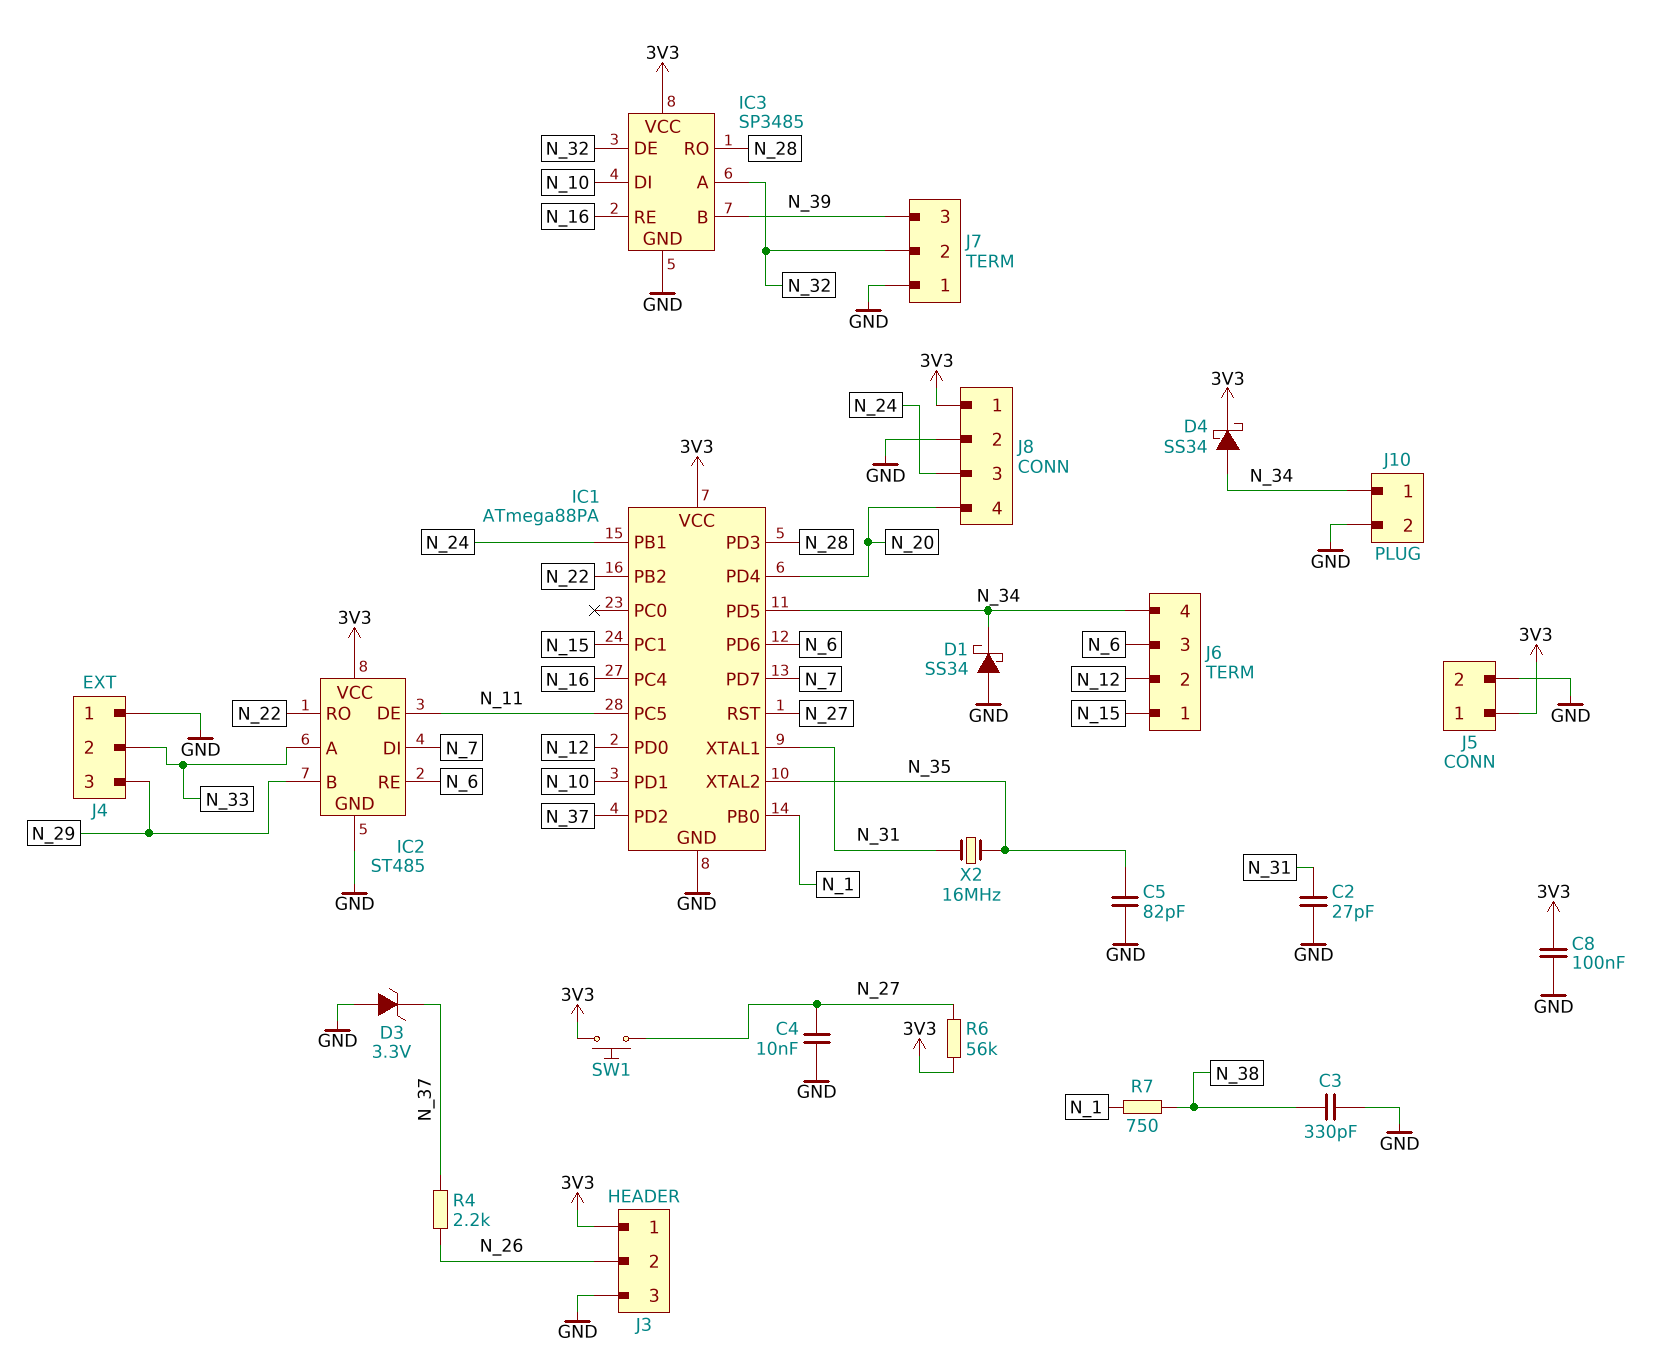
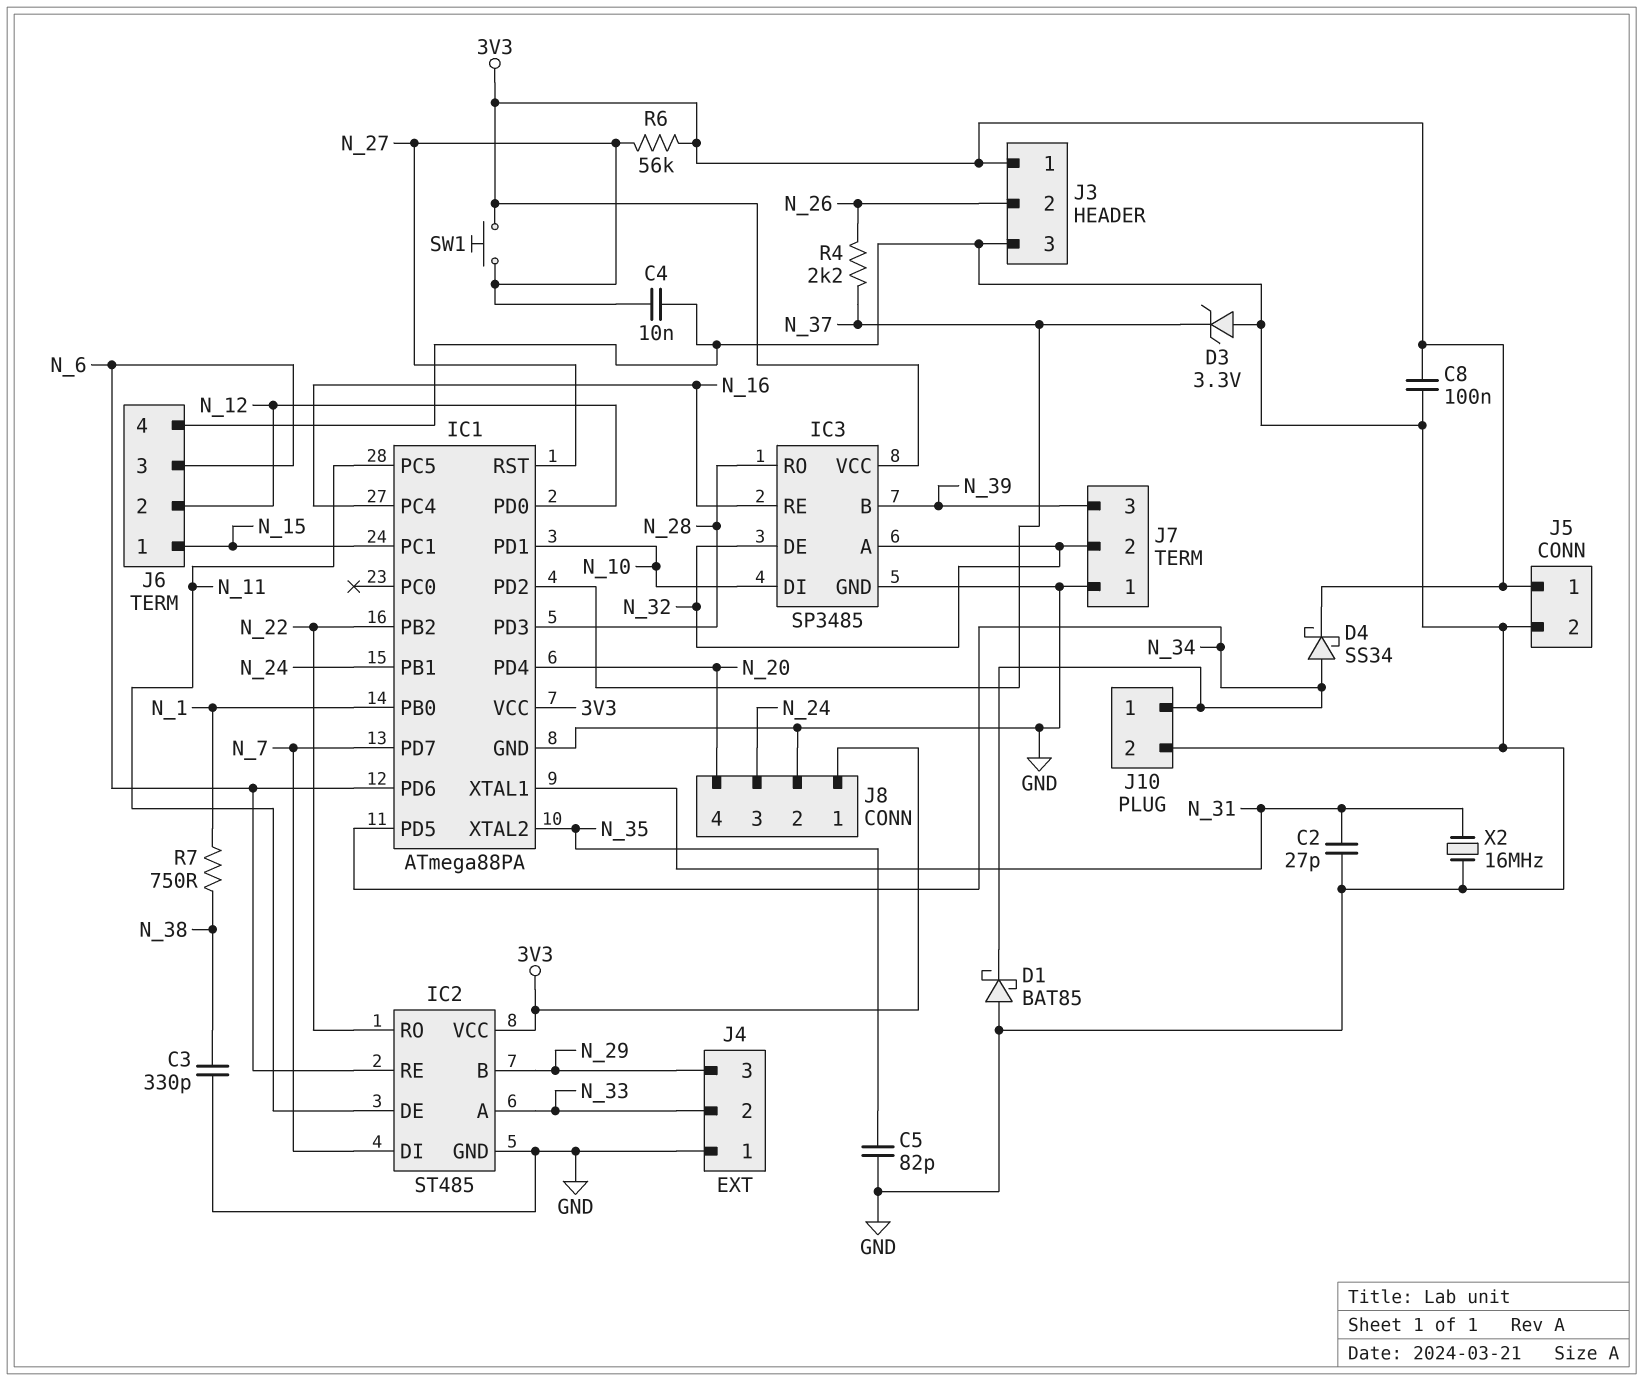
D1: schottky SS34 (A GND, K N_34) -> schottky BAT85 (A GND, K N_34)
J6 pin 4: N_34 -> GND
X2: 16MHz (N_31, N_35) -> 16MHz (GND, N_31)

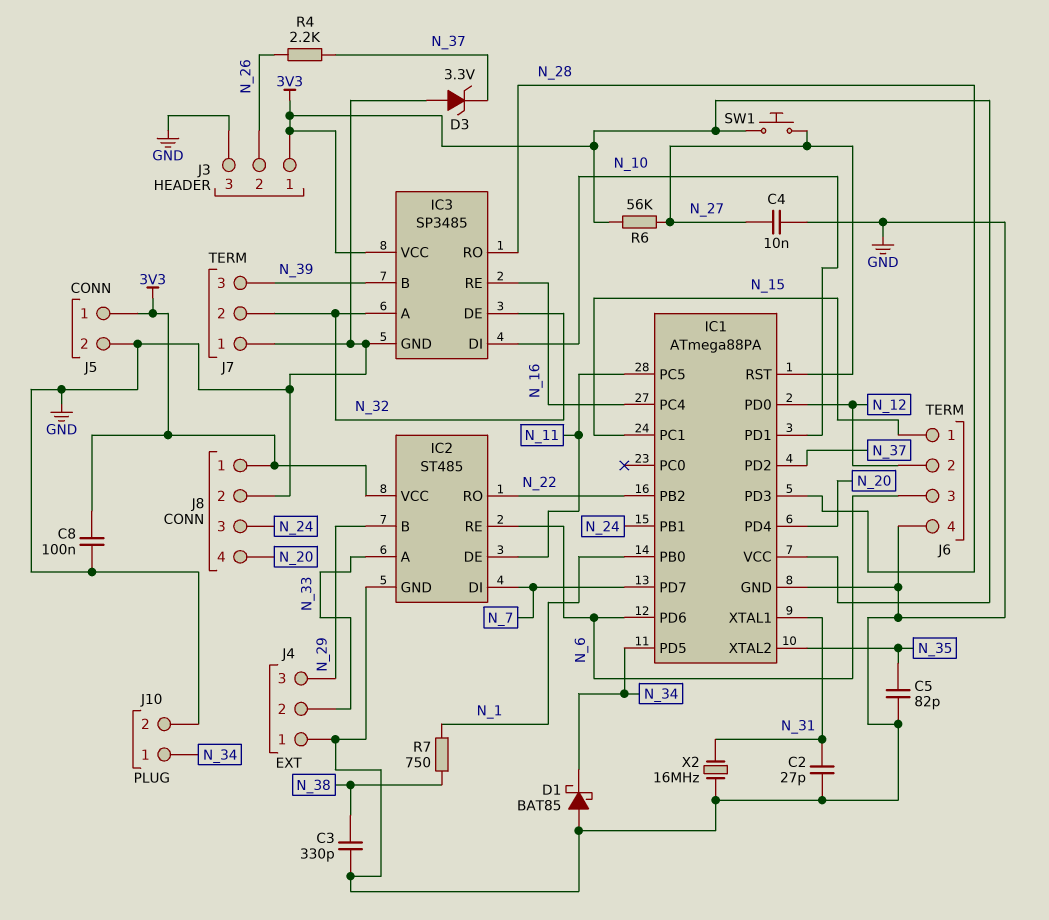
D4: schottky SS34 (A N_34, K 3V3) -> none

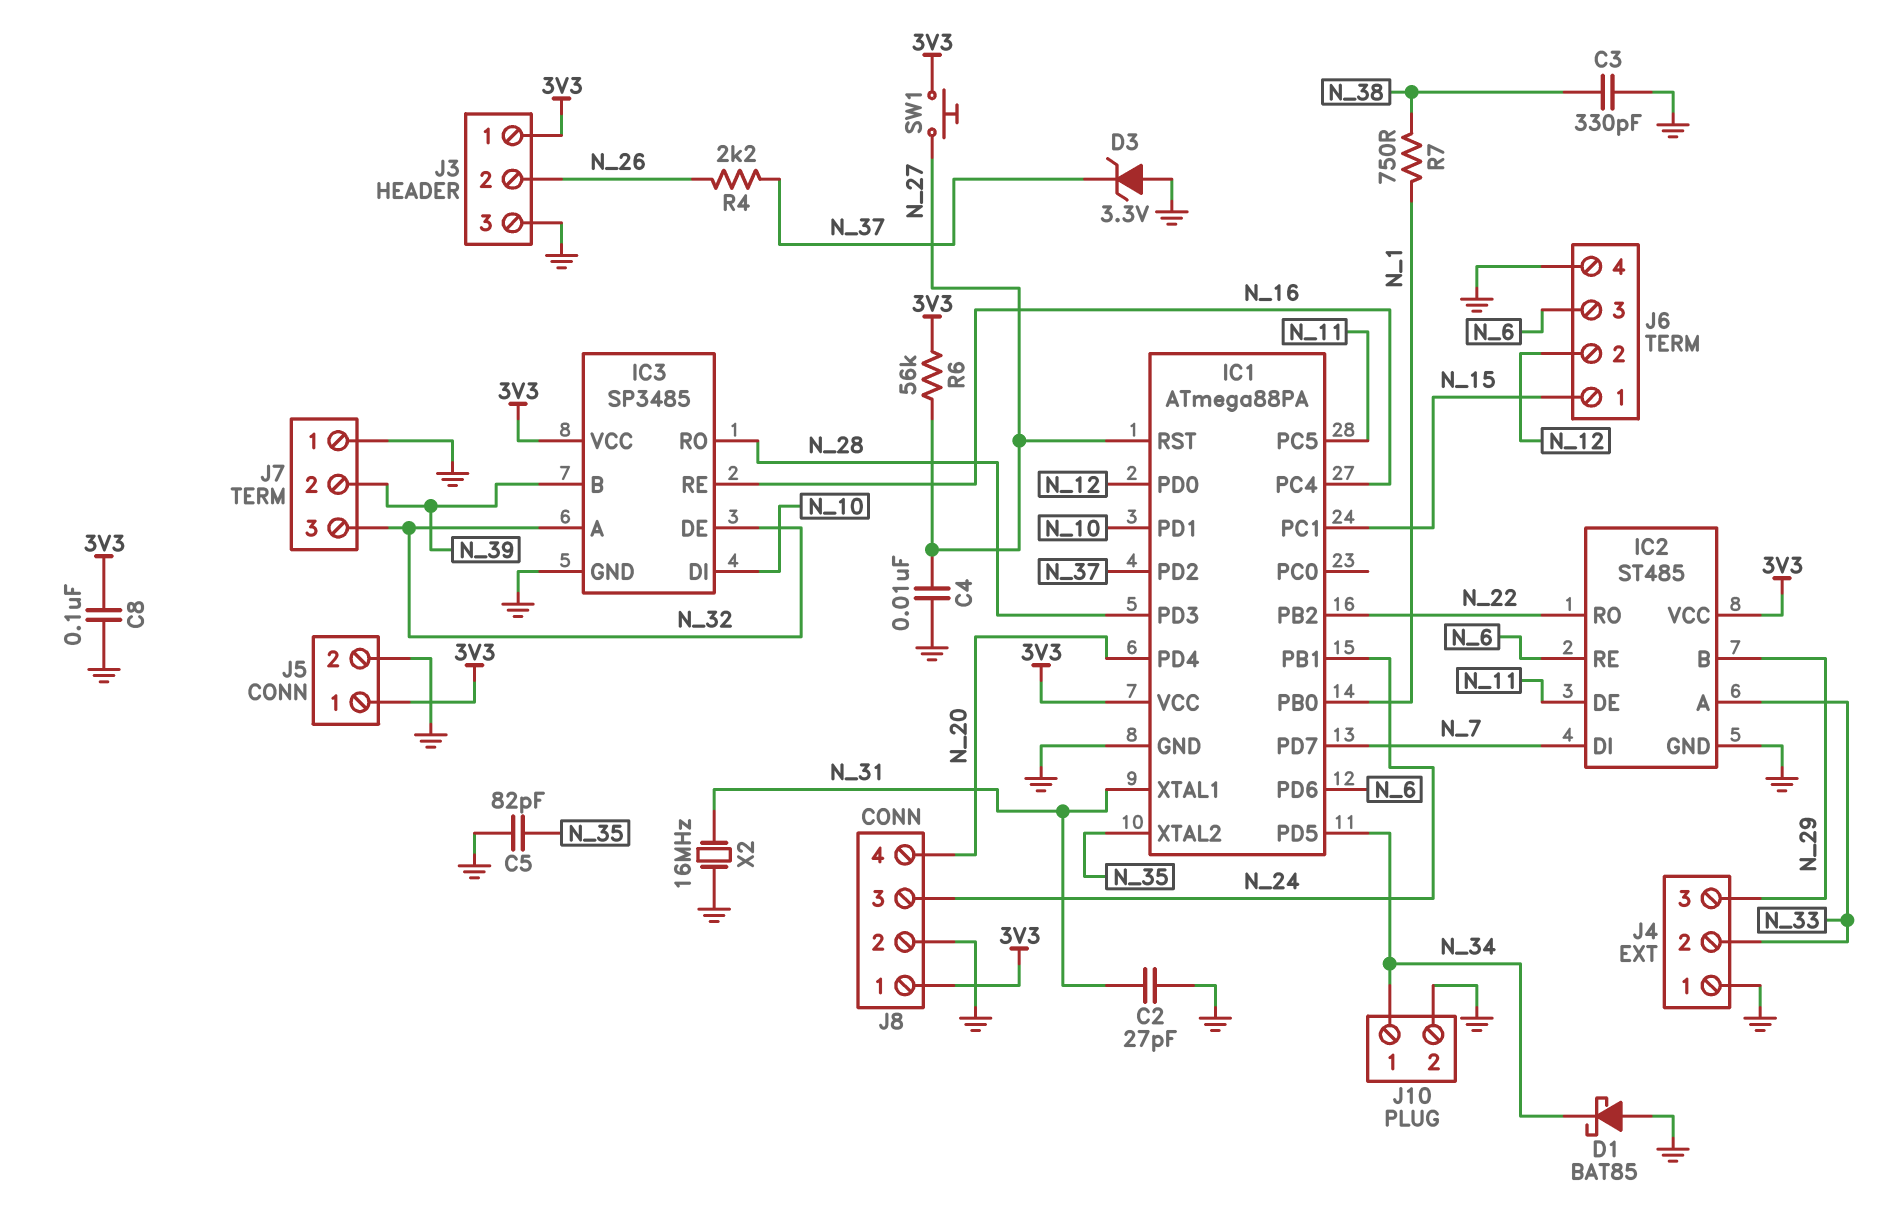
J7 pin 2: N_32 -> N_39
J7 pin 3: N_39 -> N_32

